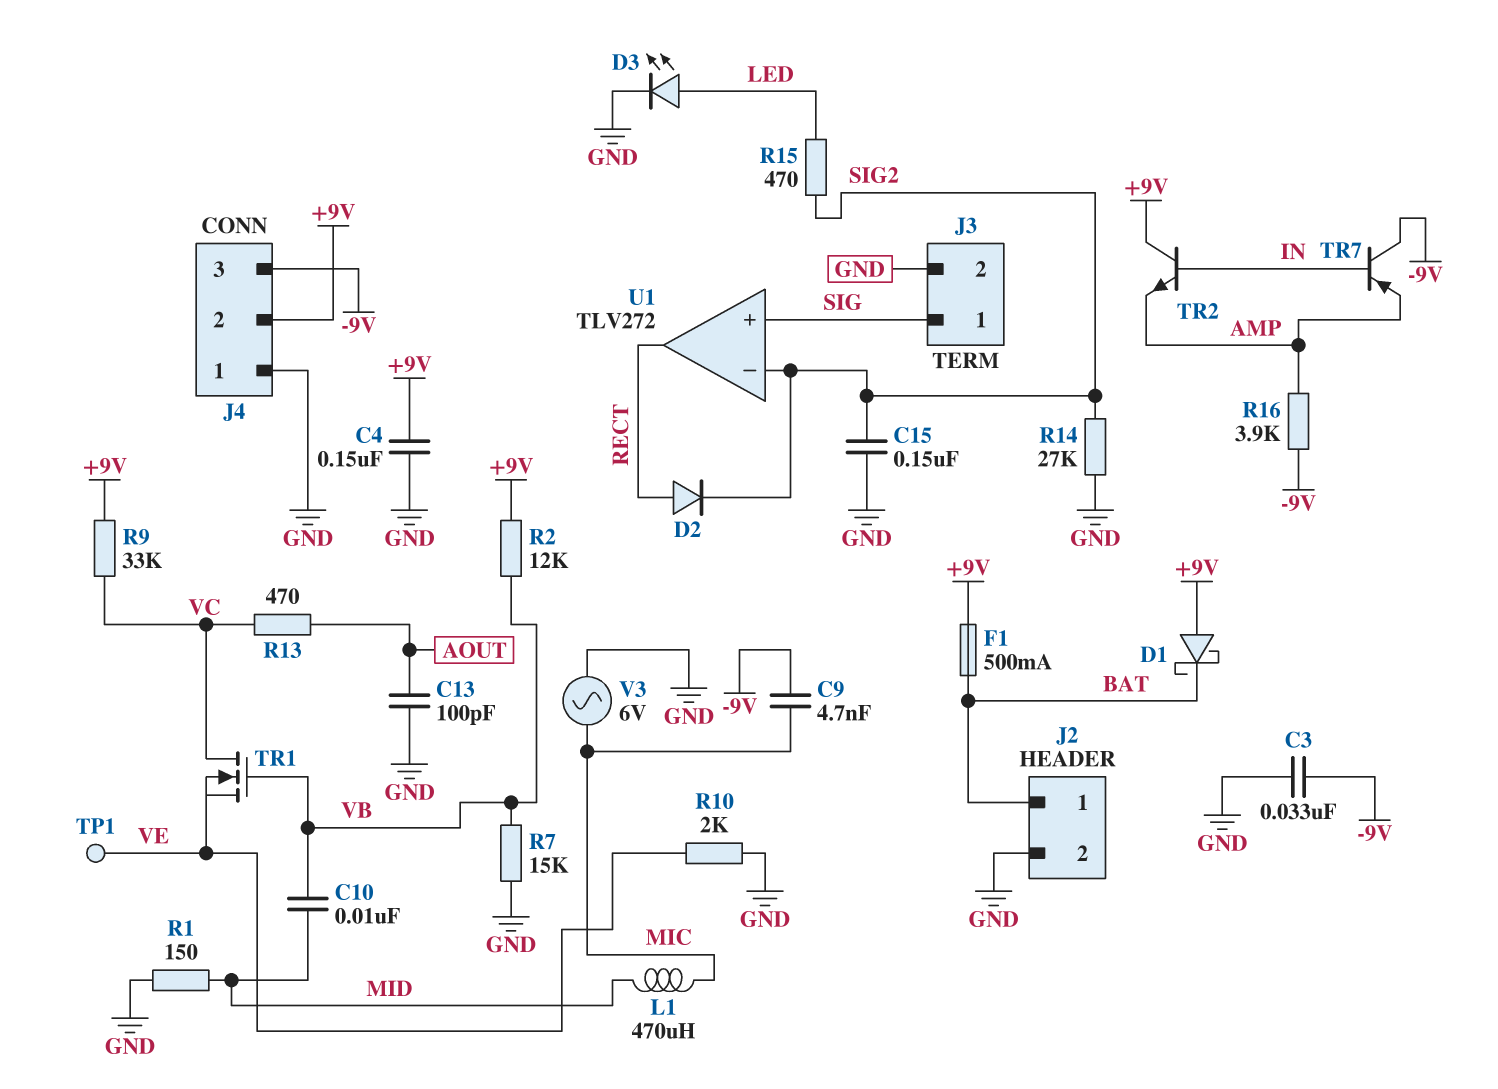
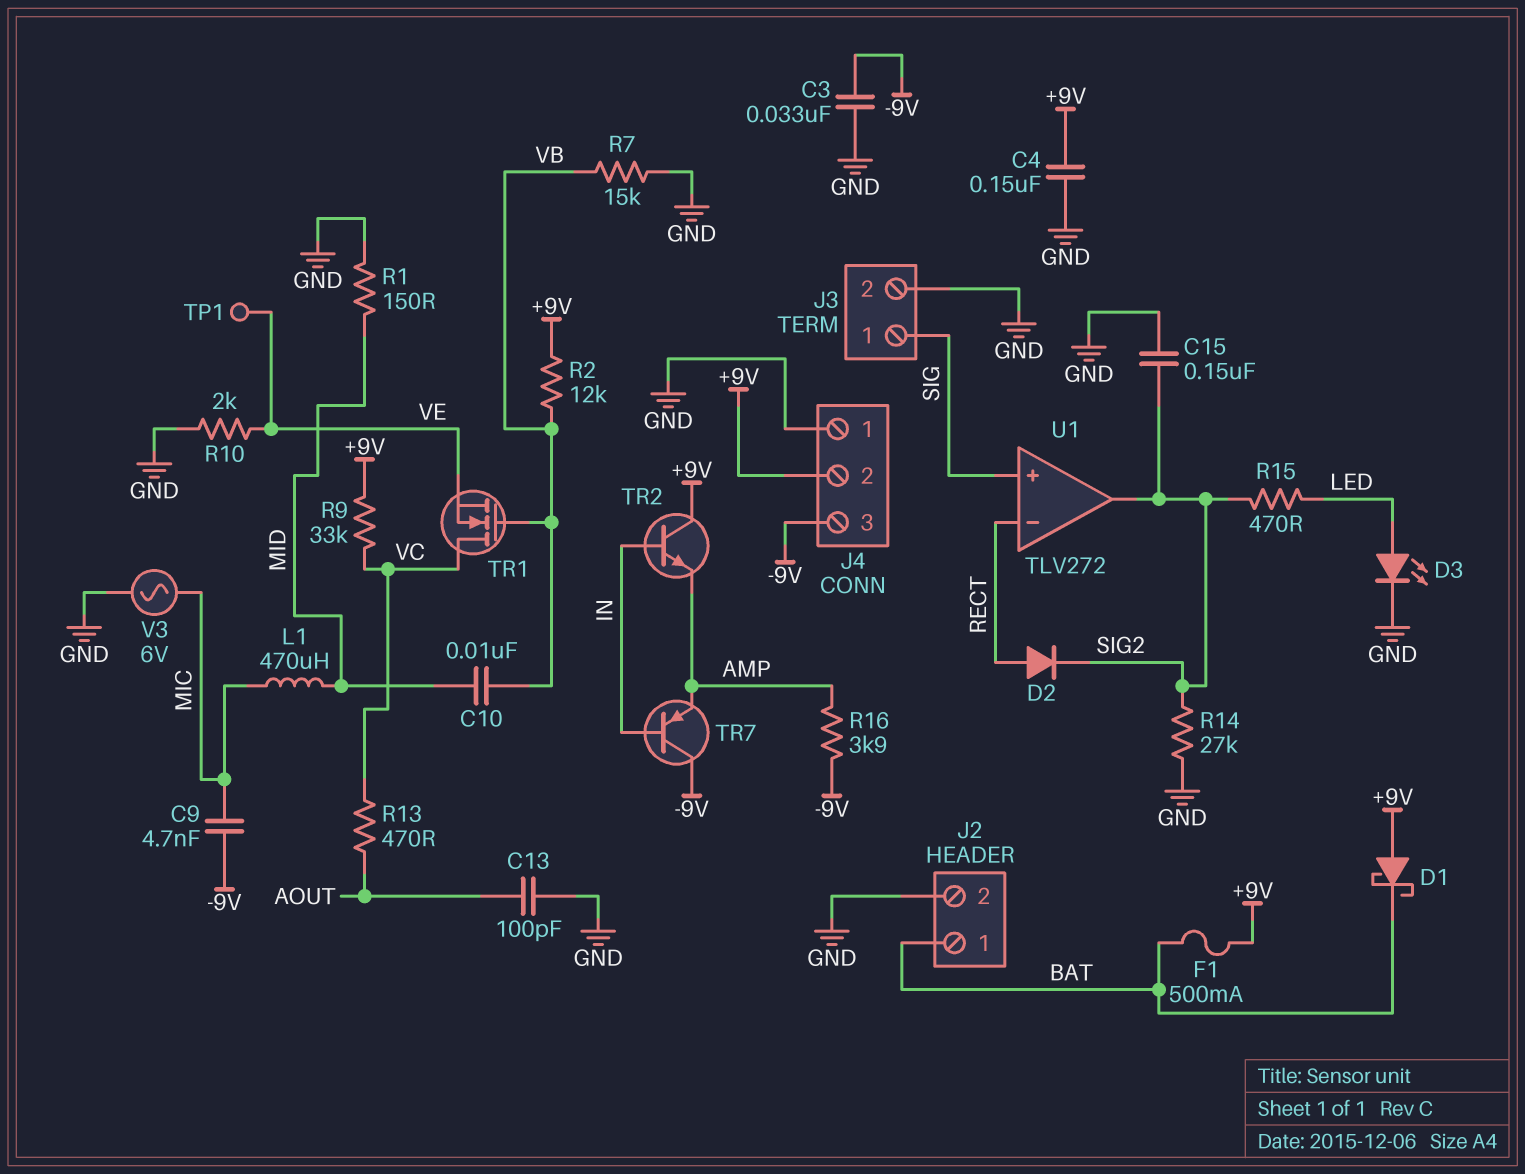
U1 pin in-: SIG2 -> RECT
U1 pin out: RECT -> SIG2

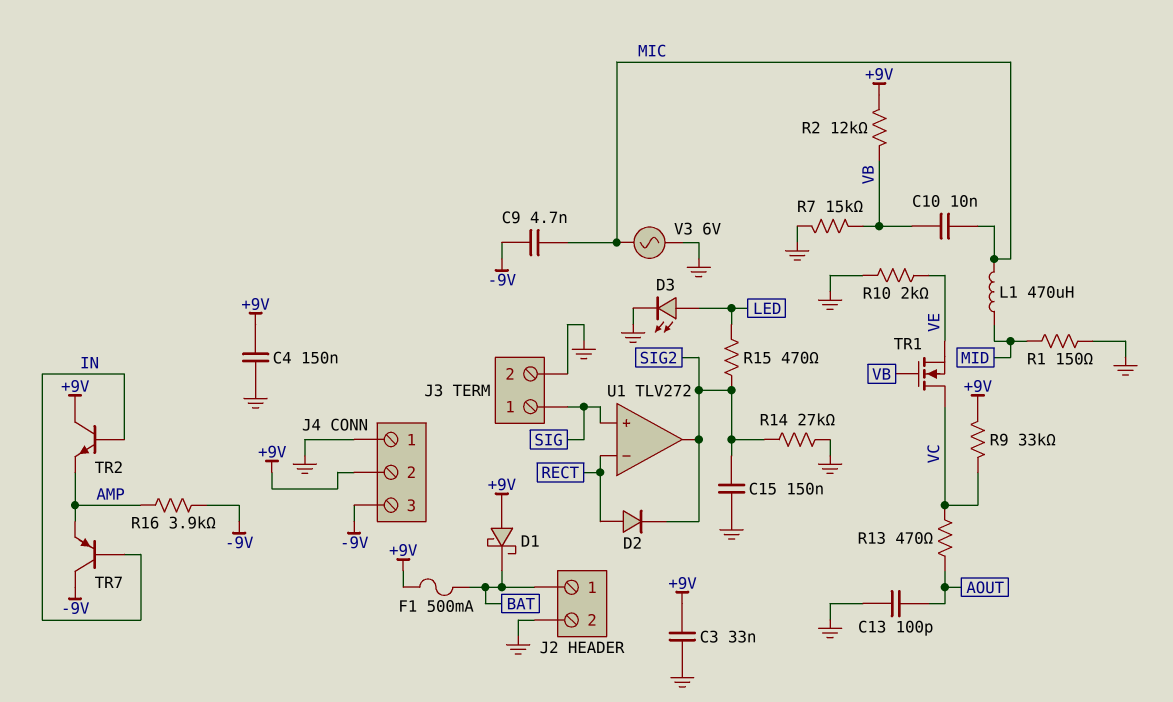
C3: 33nF (-9V, GND) -> 33nF (+9V, GND)
C10: 10nF (MID, VB) -> 10nF (MIC, VB)
TP1: test point (VE) -> none

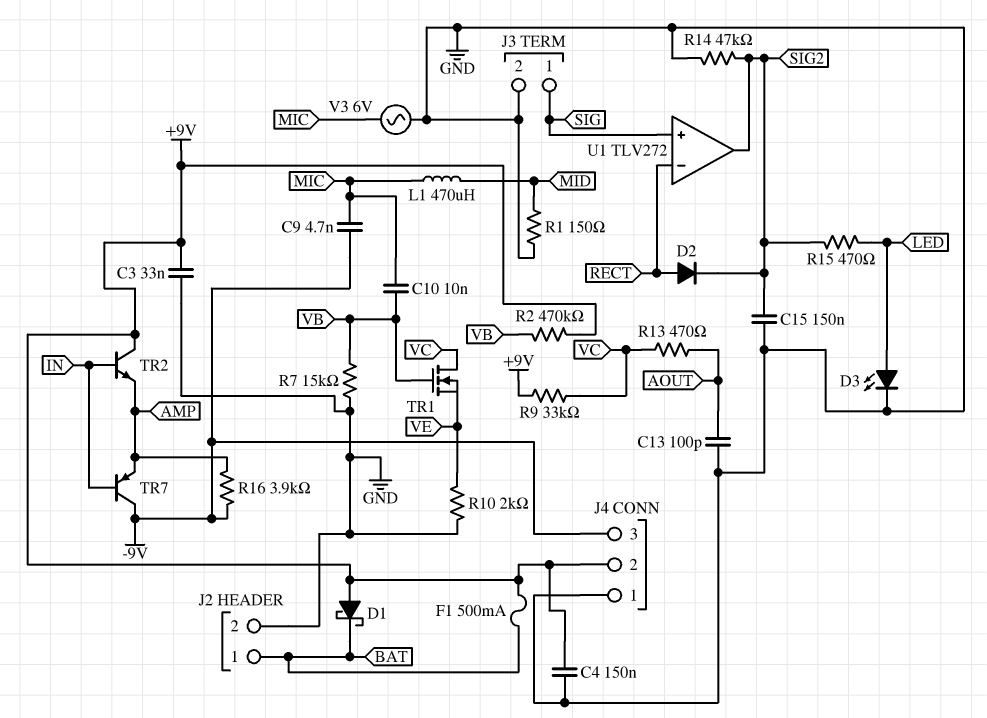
R2: 12k (+9V, VB) -> 470k (+9V, VB)
R14: 27k (GND, SIG2) -> 47k (GND, SIG2)

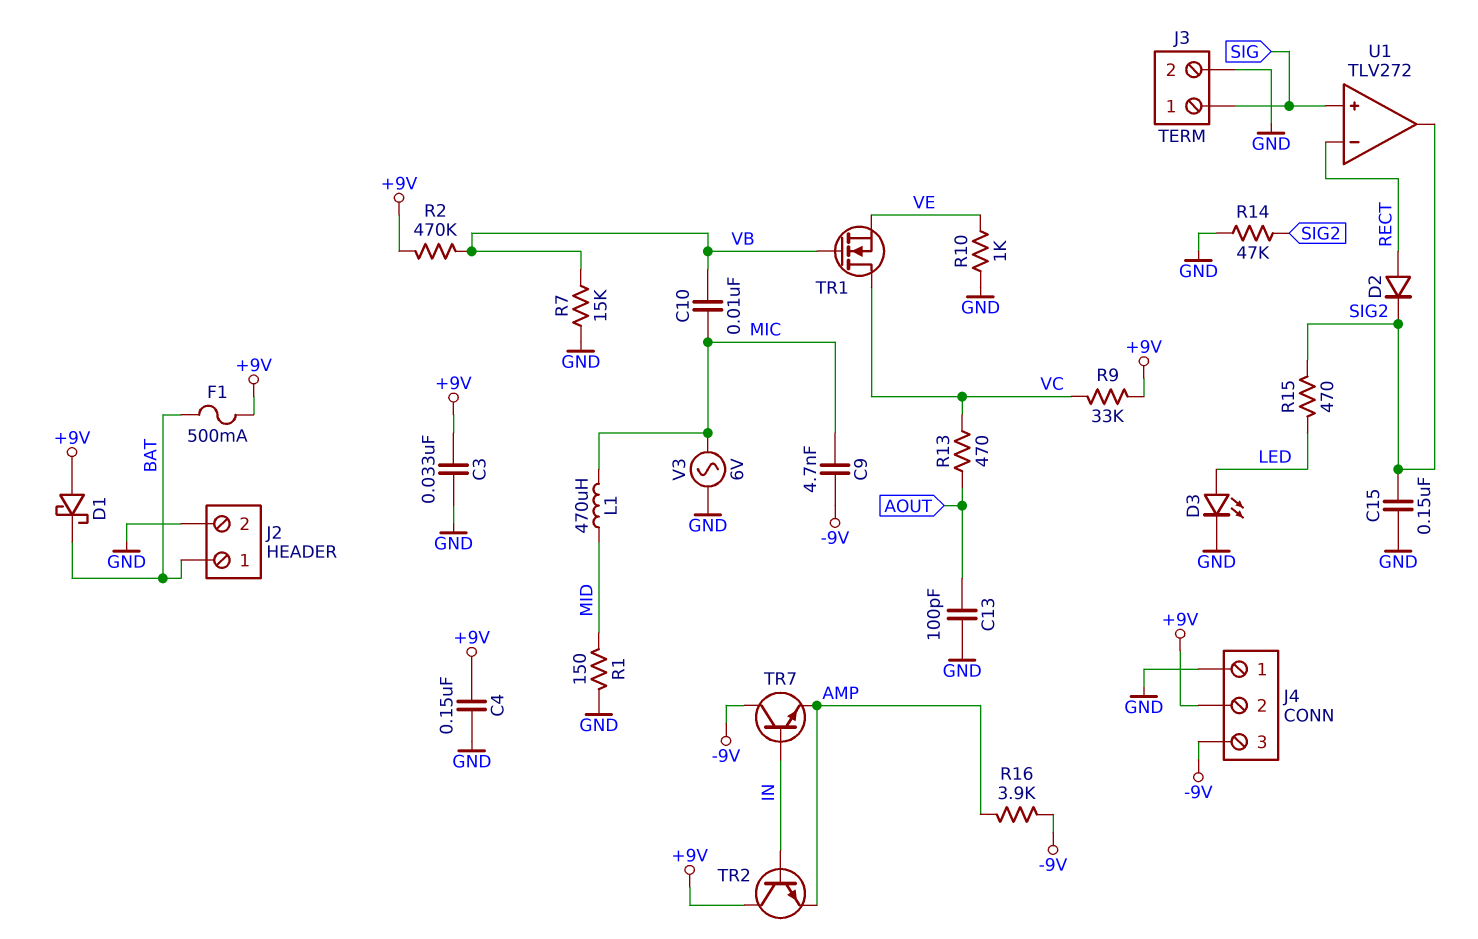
R10: 2k (GND, VE) -> 1k (GND, VE)
TR7: PNP (B IN, C -9V, E AMP) -> NPN (B IN, C -9V, E AMP)

